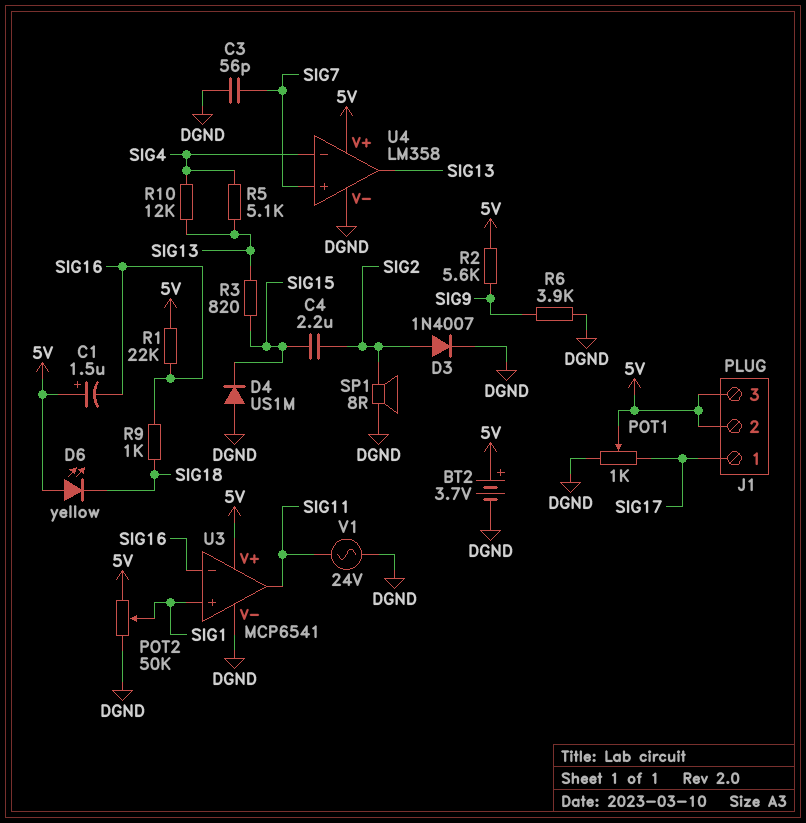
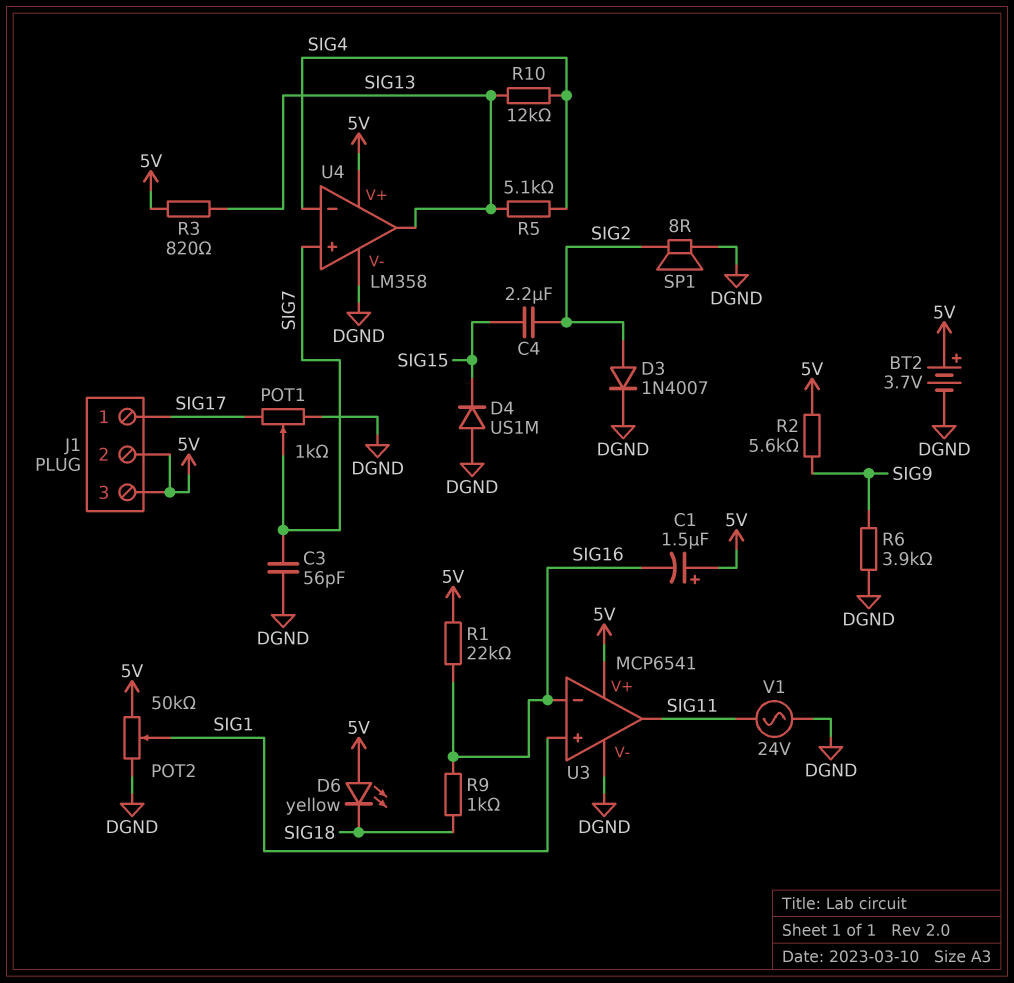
POT1: 1k (DGND, SIG17, wiper 5V) -> 1k (DGND, SIG17, wiper SIG7)
R3: 820 (SIG13, SIG15) -> 820 (5V, SIG13)

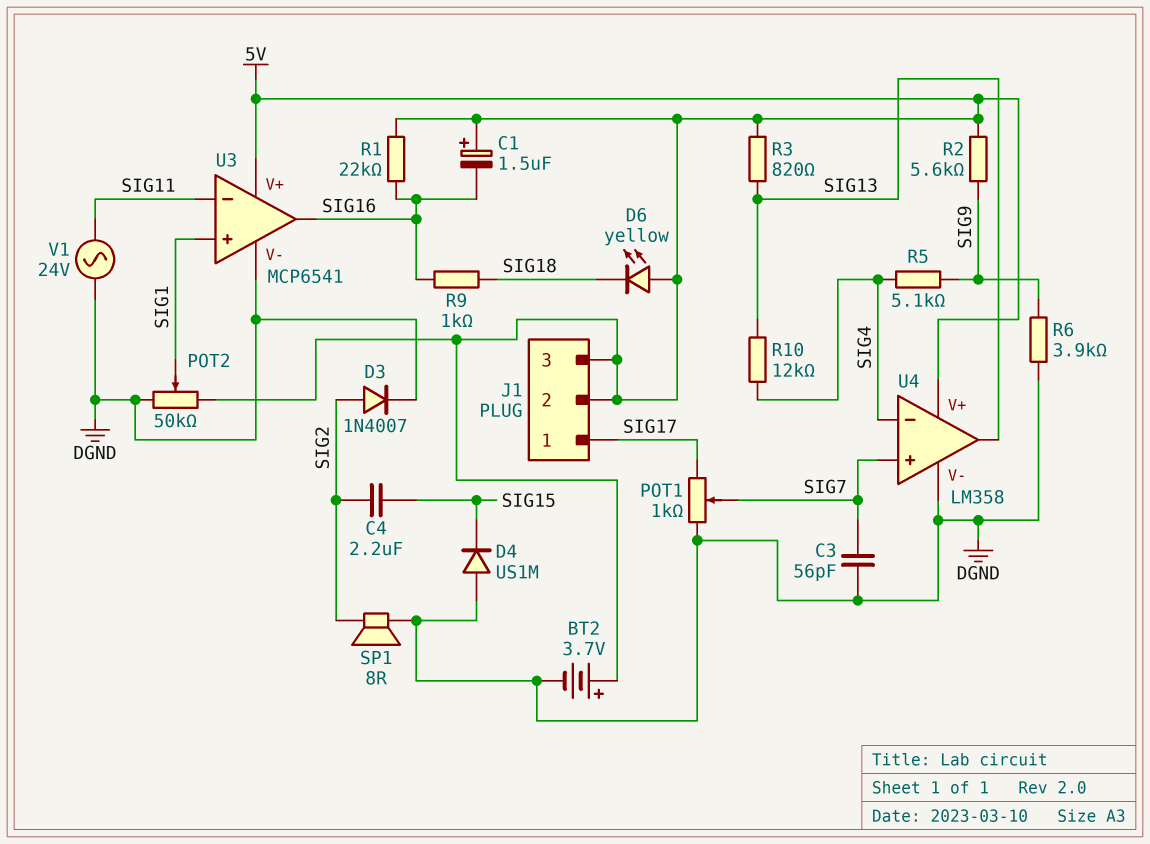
R5: 5.1k (SIG4, SIG13) -> 5.1k (SIG4, SIG9)
U3 pin in-: SIG16 -> SIG11
U3 pin out: SIG11 -> SIG16

